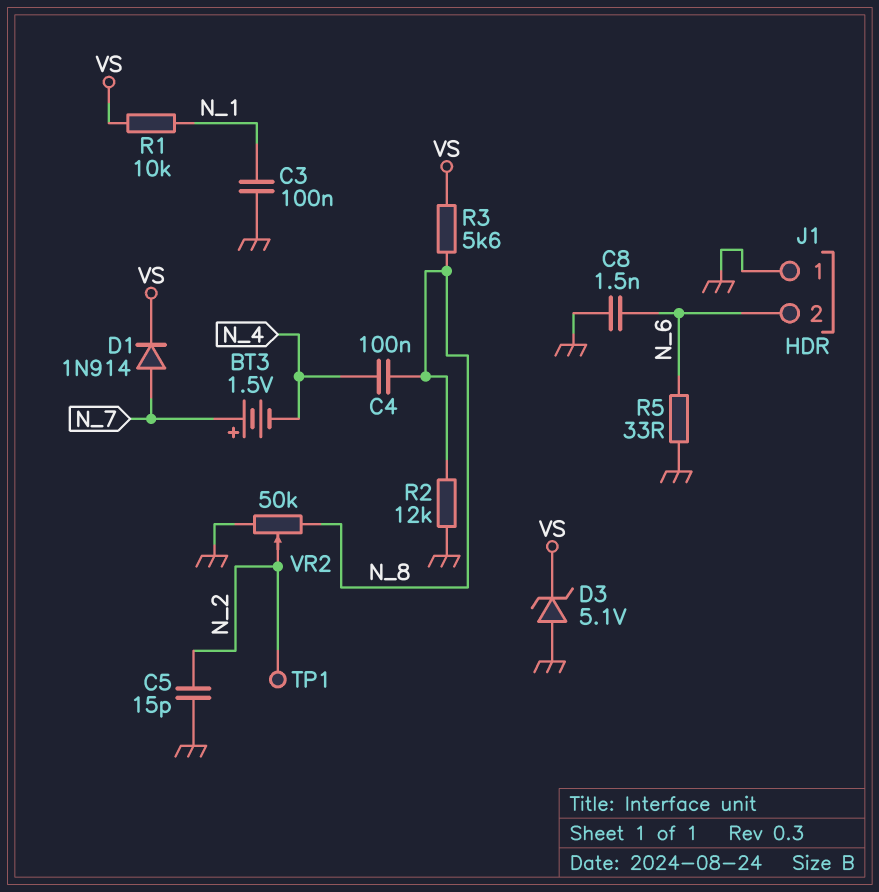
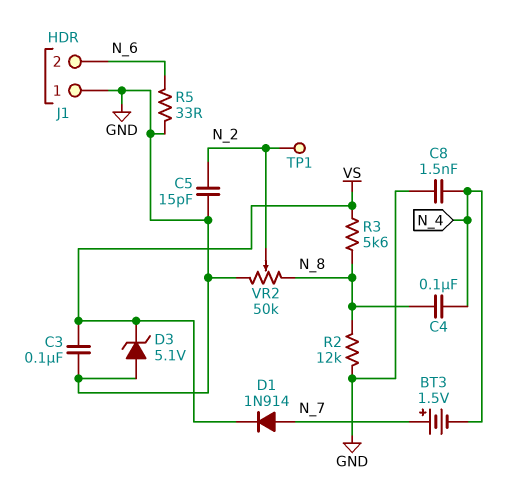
C3: 100nF (GND, N_1) -> 100nF (GND, VS)
C8: 1.5nF (GND, N_6) -> 1.5nF (GND, N_4)
R1: 10k (N_1, VS) -> none

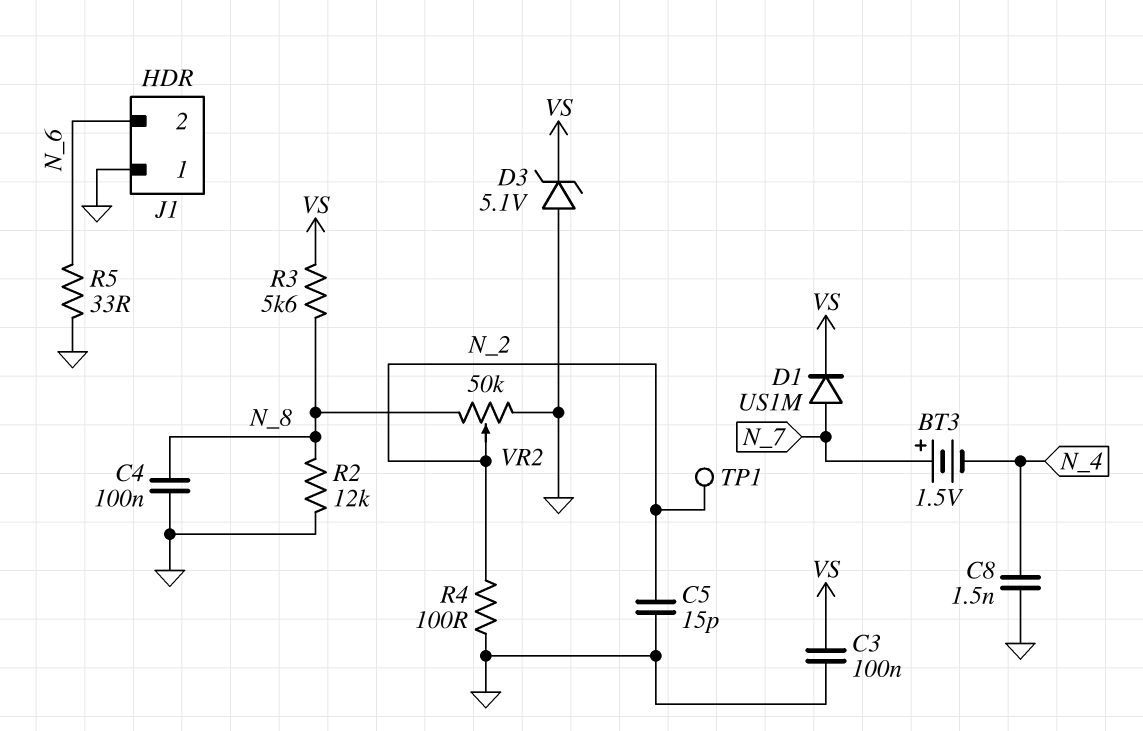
C4: 100nF (N_4, N_8) -> 100nF (GND, N_8)
D1: diode 1N914 (A N_7, K VS) -> diode US1M (A N_7, K VS)
R4: none -> 100 (GND, N_2)

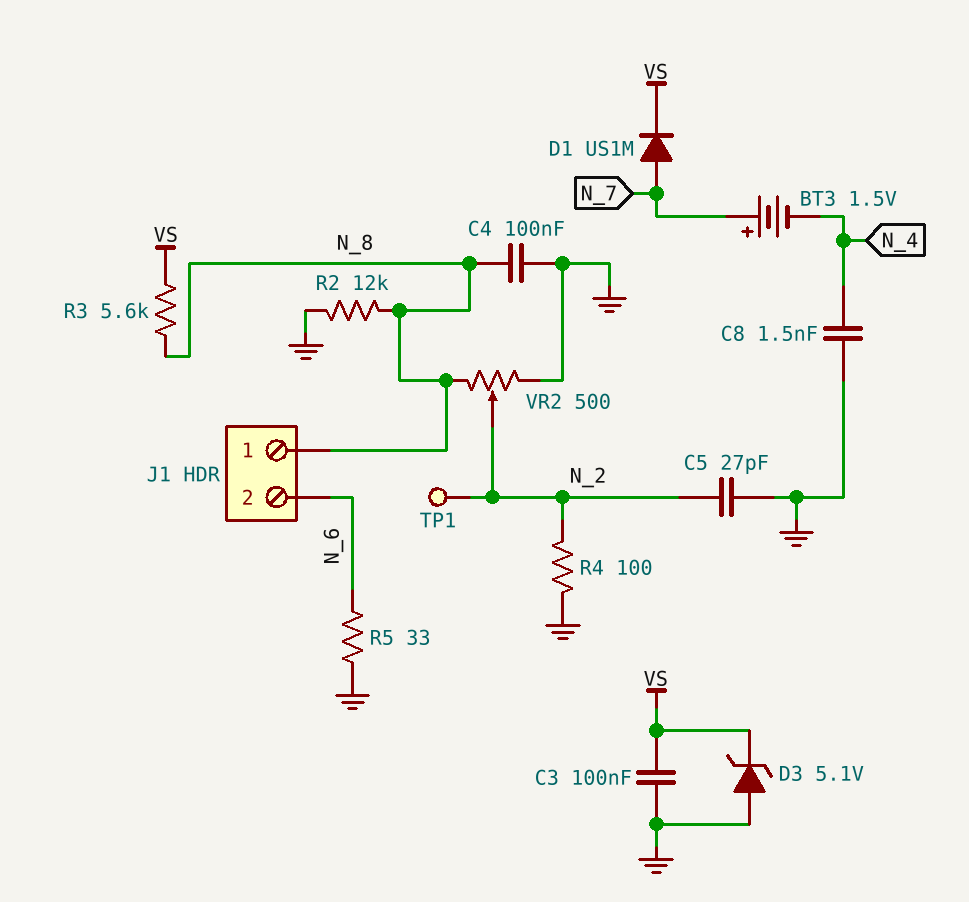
C5: 15pF (GND, N_2) -> 27pF (GND, N_2)
J1 pin 1: GND -> N_8
VR2: 50k (GND, N_8, wiper N_2) -> 500 (GND, N_8, wiper N_2)

